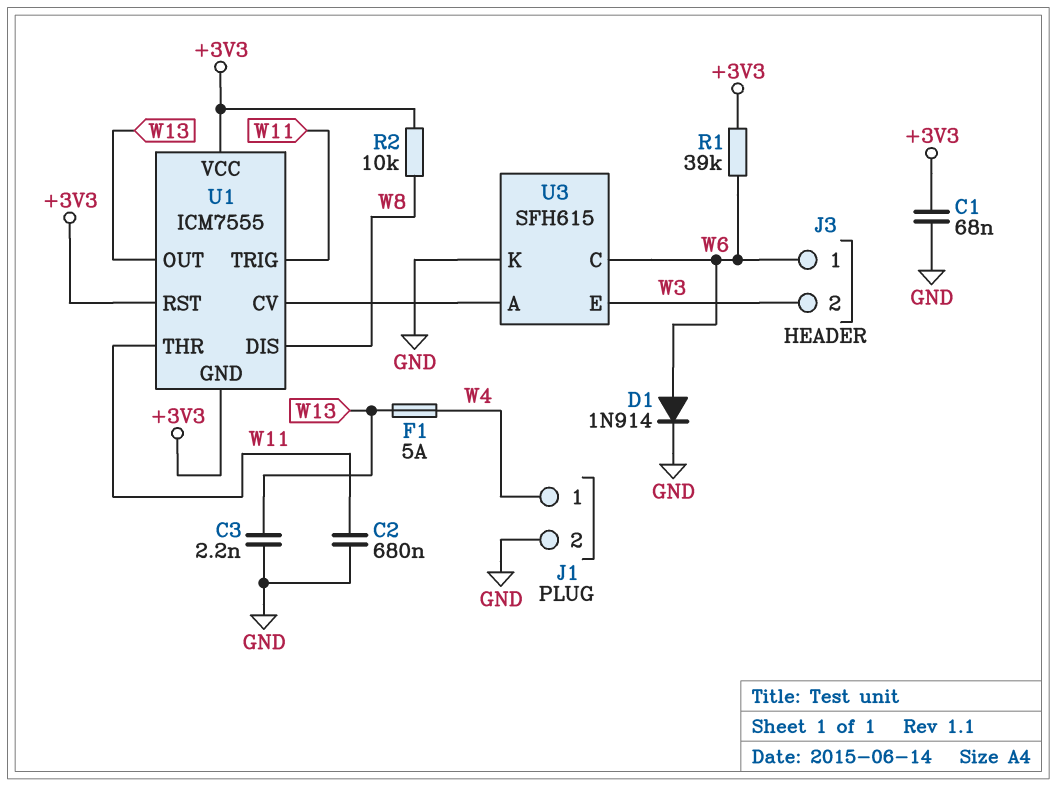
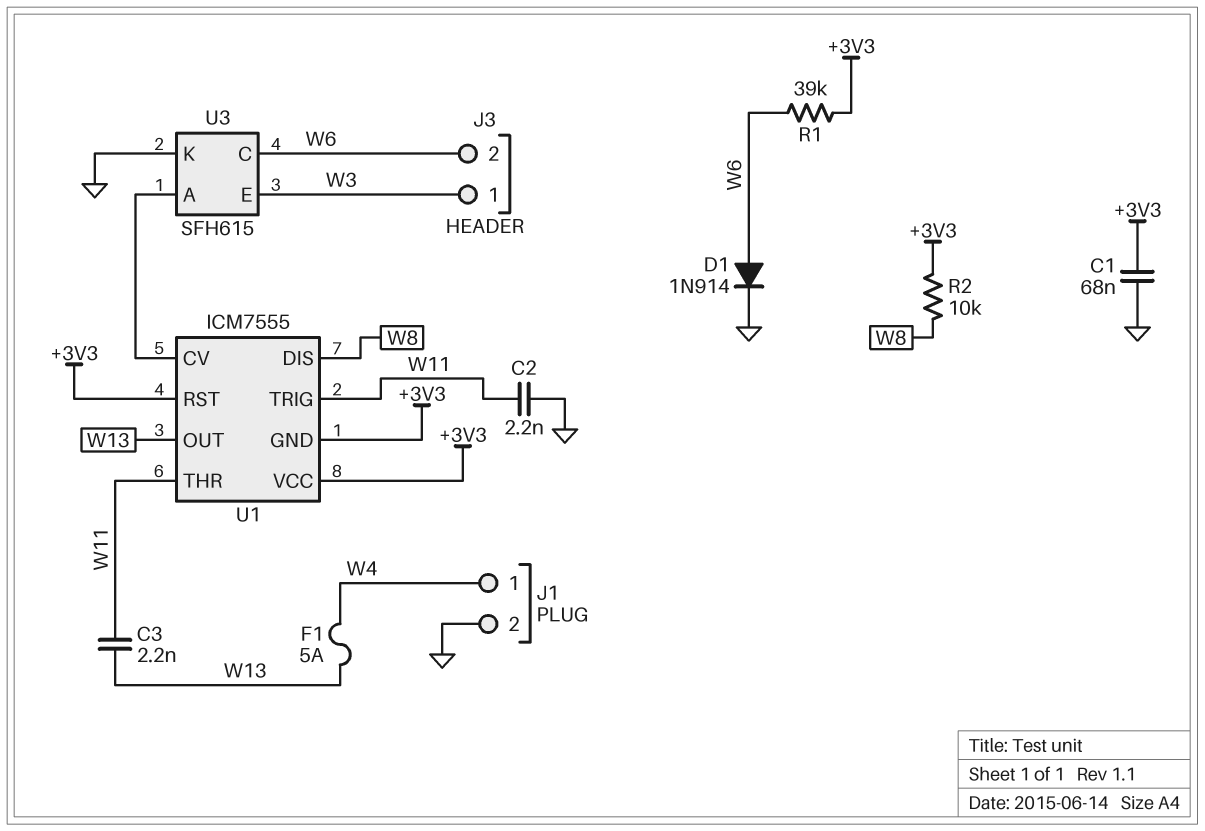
C2: 680nF (GND, W11) -> 2.2nF (GND, W11)
C3: 2.2nF (GND, W13) -> 2.2nF (W11, W13)
J3 pin 1: W6 -> W3
J3 pin 2: W3 -> W6

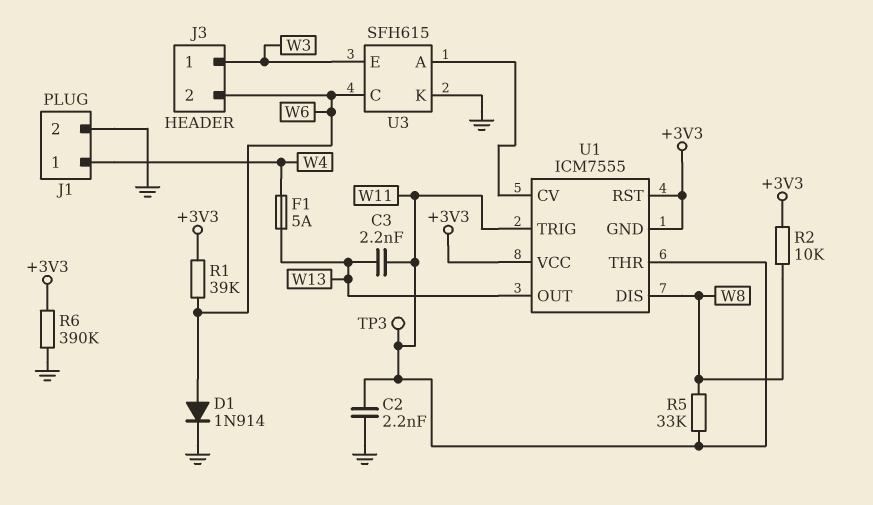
C1: 68nF (+3V3, GND) -> none
R5: none -> 33k (W8, W11)
R6: none -> 390k (+3V3, GND)
TP3: none -> test point (W11)

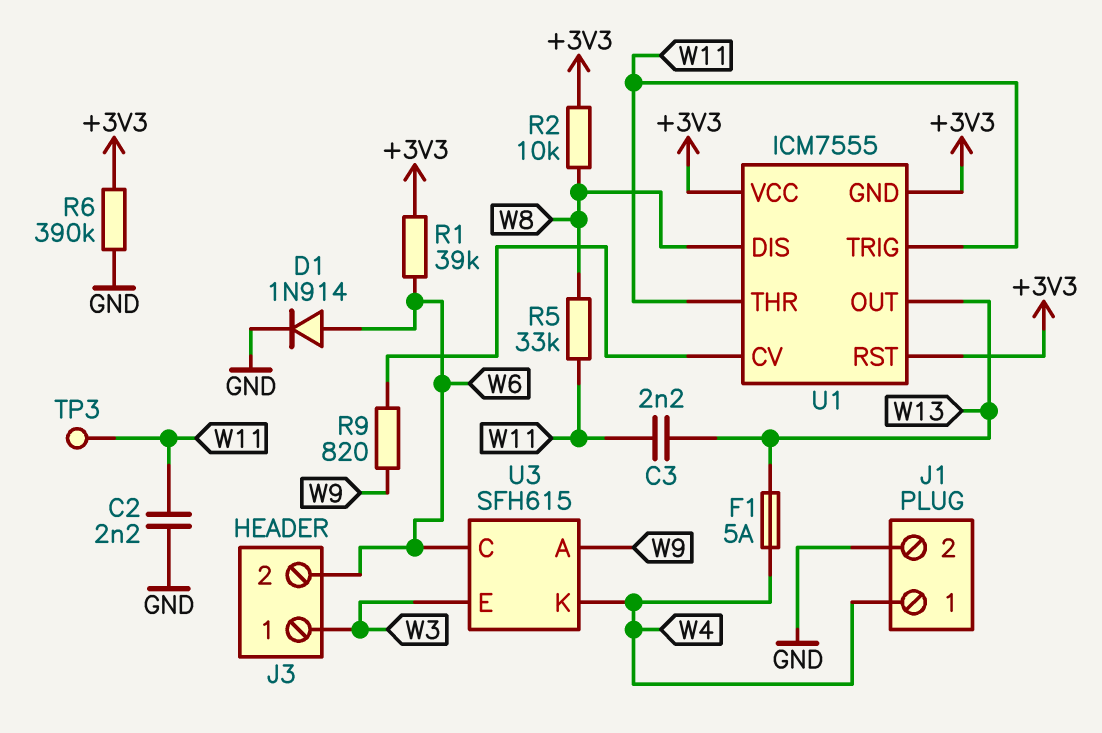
R9: none -> 820 (U1/CV, W9)
U3 pin A: U1/CV -> W9
U3 pin K: GND -> W4

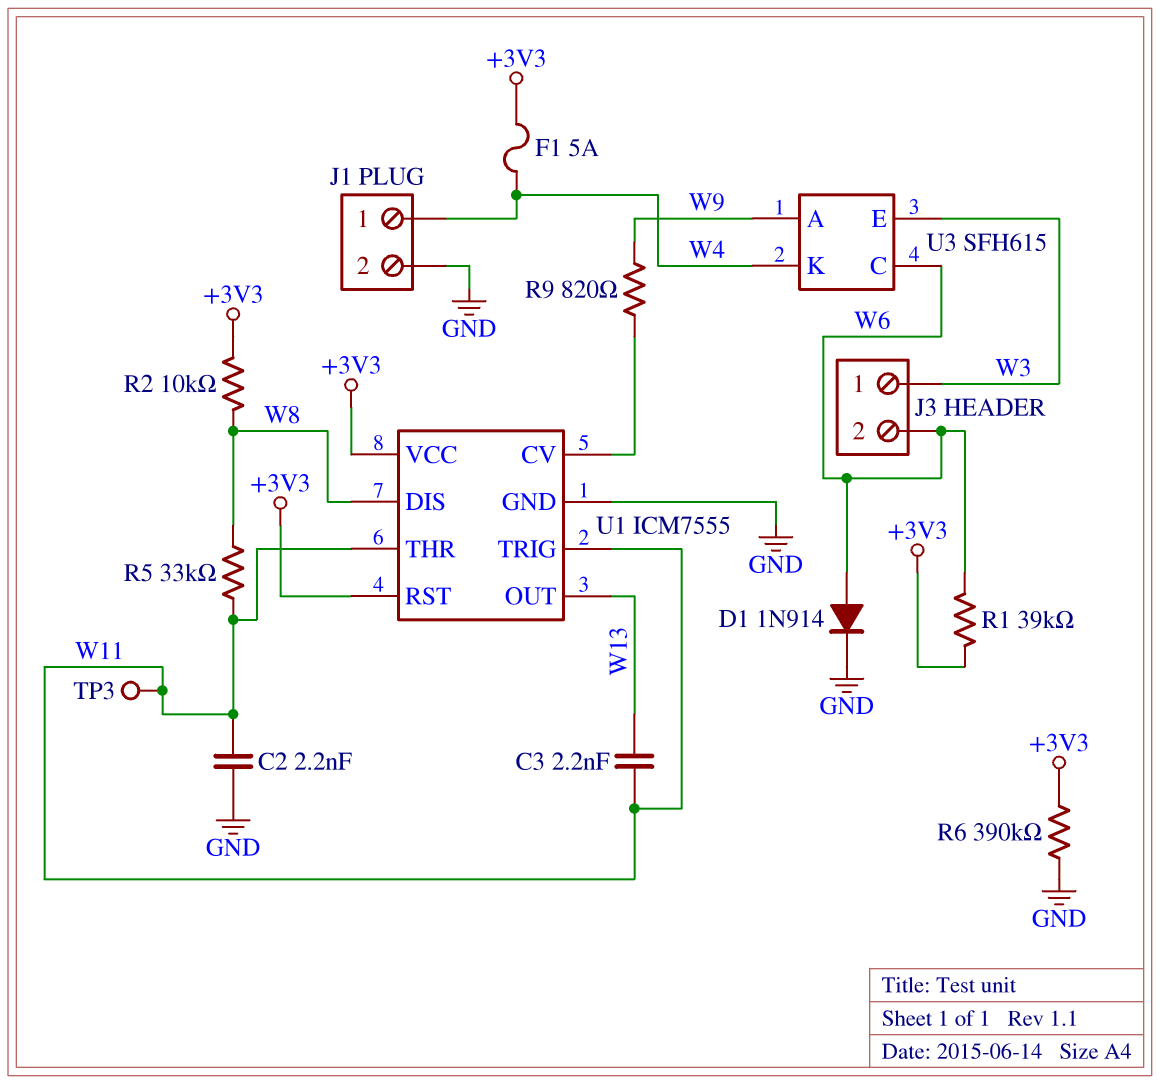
F1: 5A (W4, W13) -> 5A (+3V3, W4)
U1 pin GND: +3V3 -> GND

